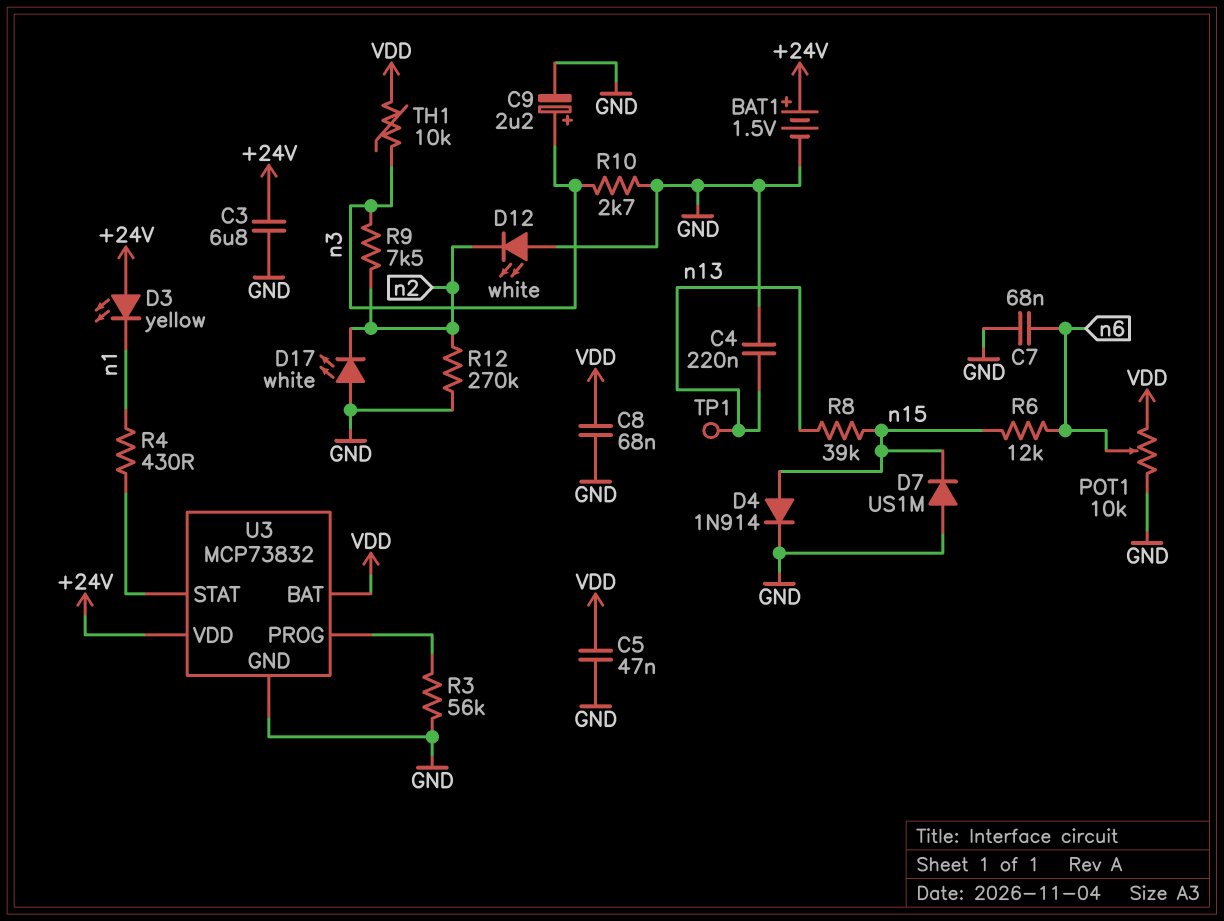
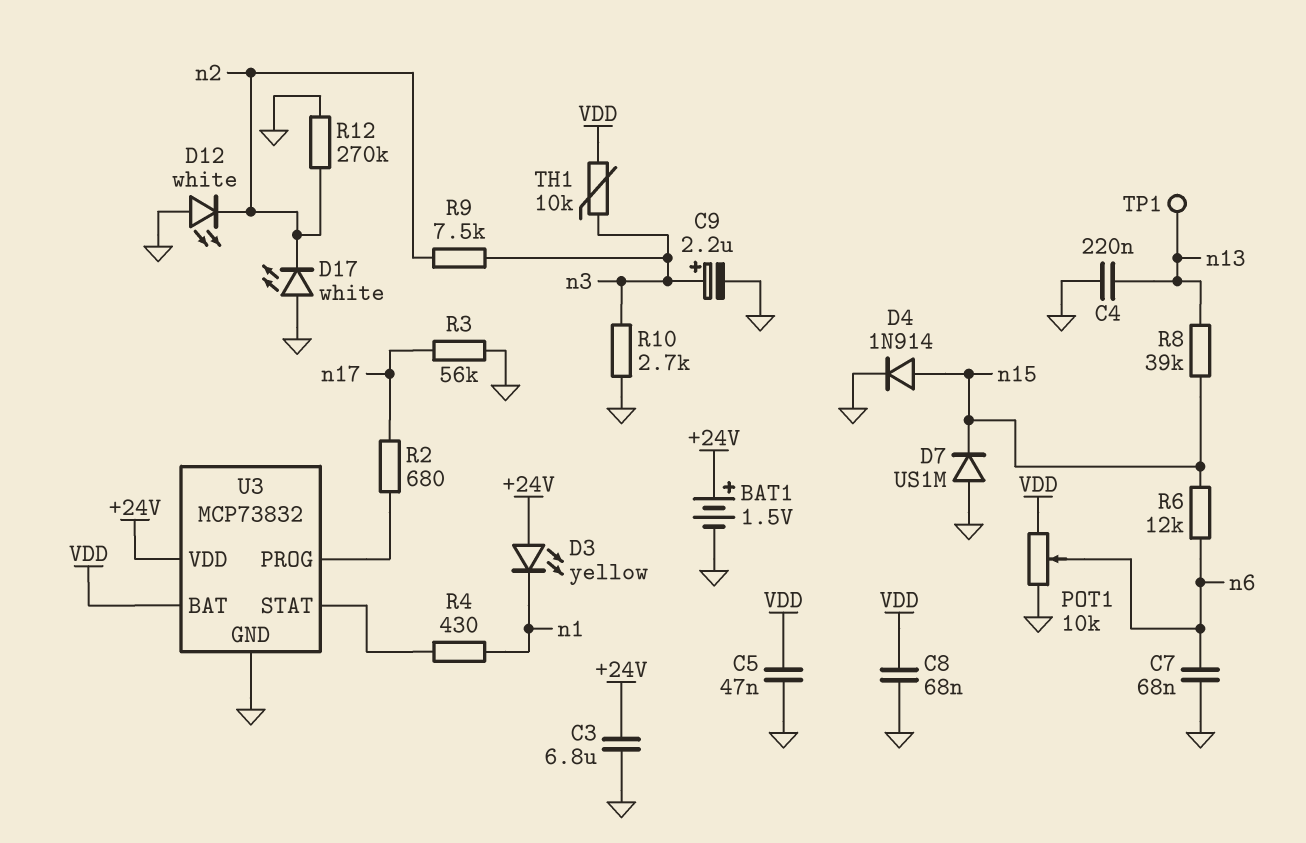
R2: none -> 680 (U3/PROG, n17)
R3: 56k (GND, U3/PROG) -> 56k (GND, n17)

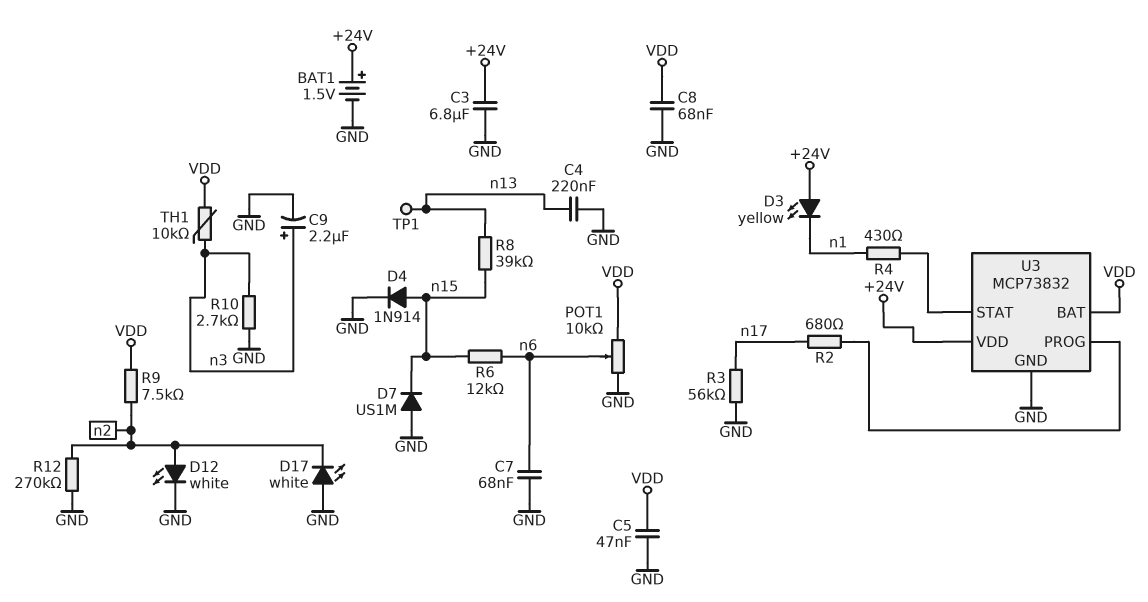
D12: LED white (A GND, K n2) -> LED white (A n2, K GND)
R9: 7.5k (n2, n3) -> 7.5k (VDD, n2)

